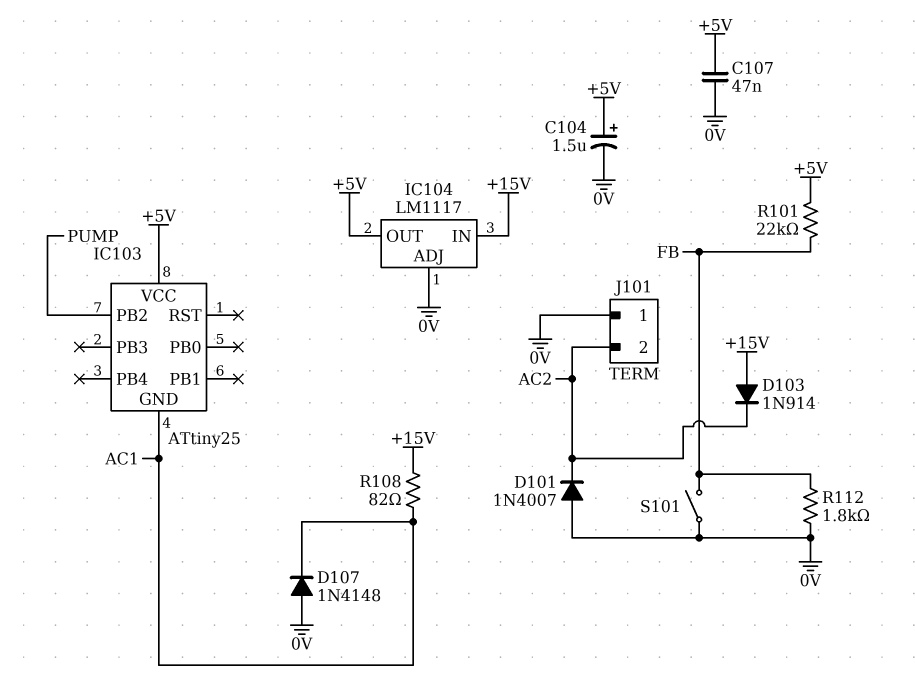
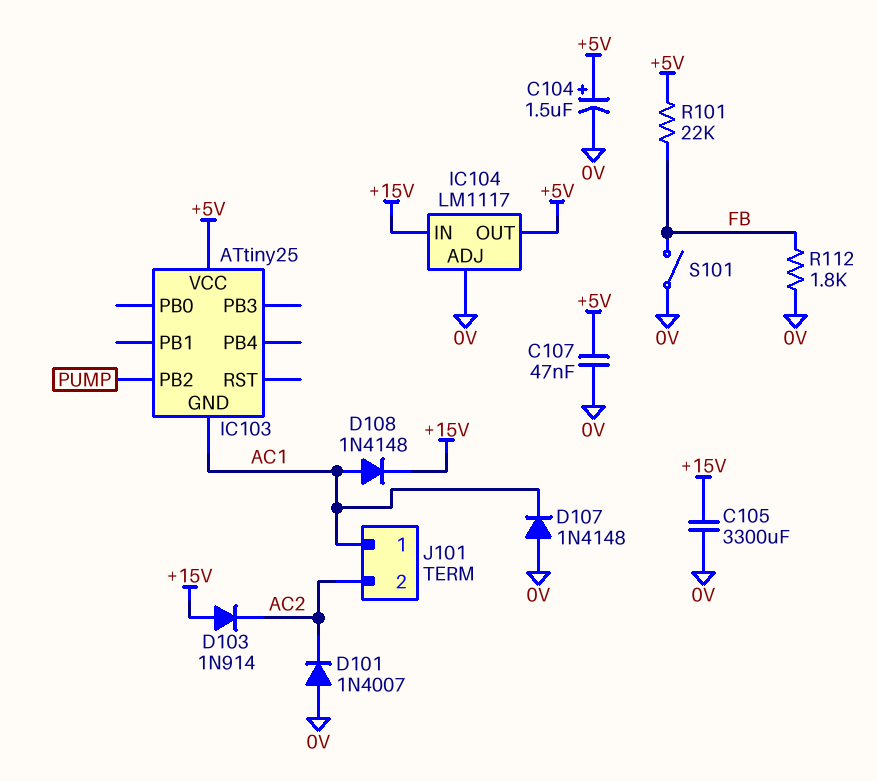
C105: none -> 3300uF (+15V, 0V)
D108: none -> diode 1N4148 (A AC1, K +15V)
J101 pin 1: 0V -> AC1
R108: 82 (+15V, AC1) -> none

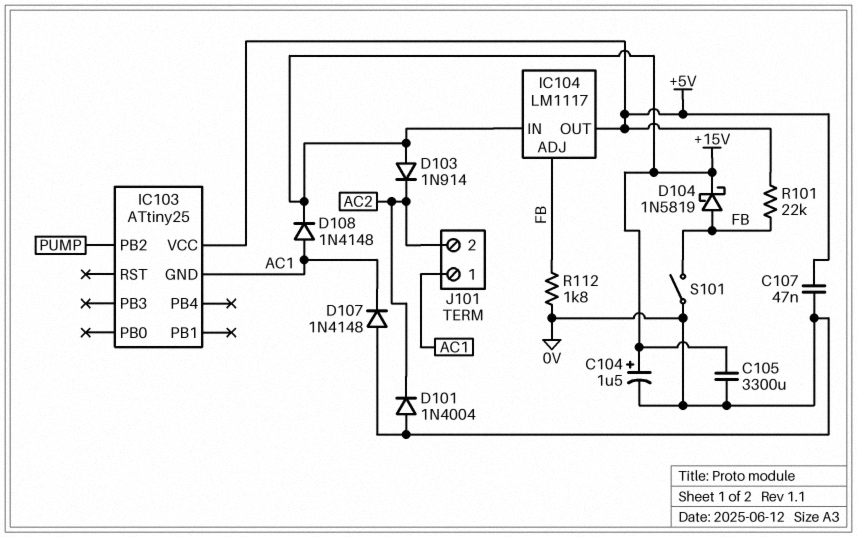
C104: 1.5uF (plus +5V, minus 0V) -> 1.5uF (plus +15V, minus 0V)
D101: diode 1N4007 (A 0V, K AC2) -> diode 1N4004 (A 0V, K AC2)
D104: none -> schottky 1N5819 (A FB, K +15V)
IC104 pin ADJ: 0V -> FB

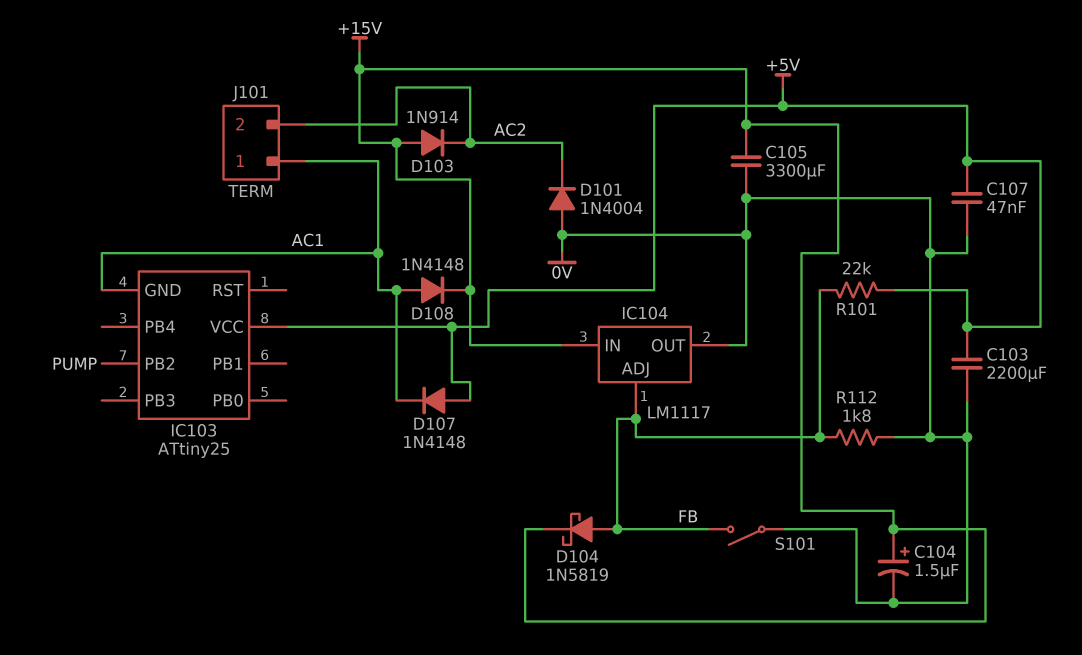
C103: none -> 2200uF (+5V, 0V)
D107: diode 1N4148 (A 0V, K AC1) -> diode 1N4148 (A +5V, K AC1)
IC104 pin OUT: +5V -> 0V

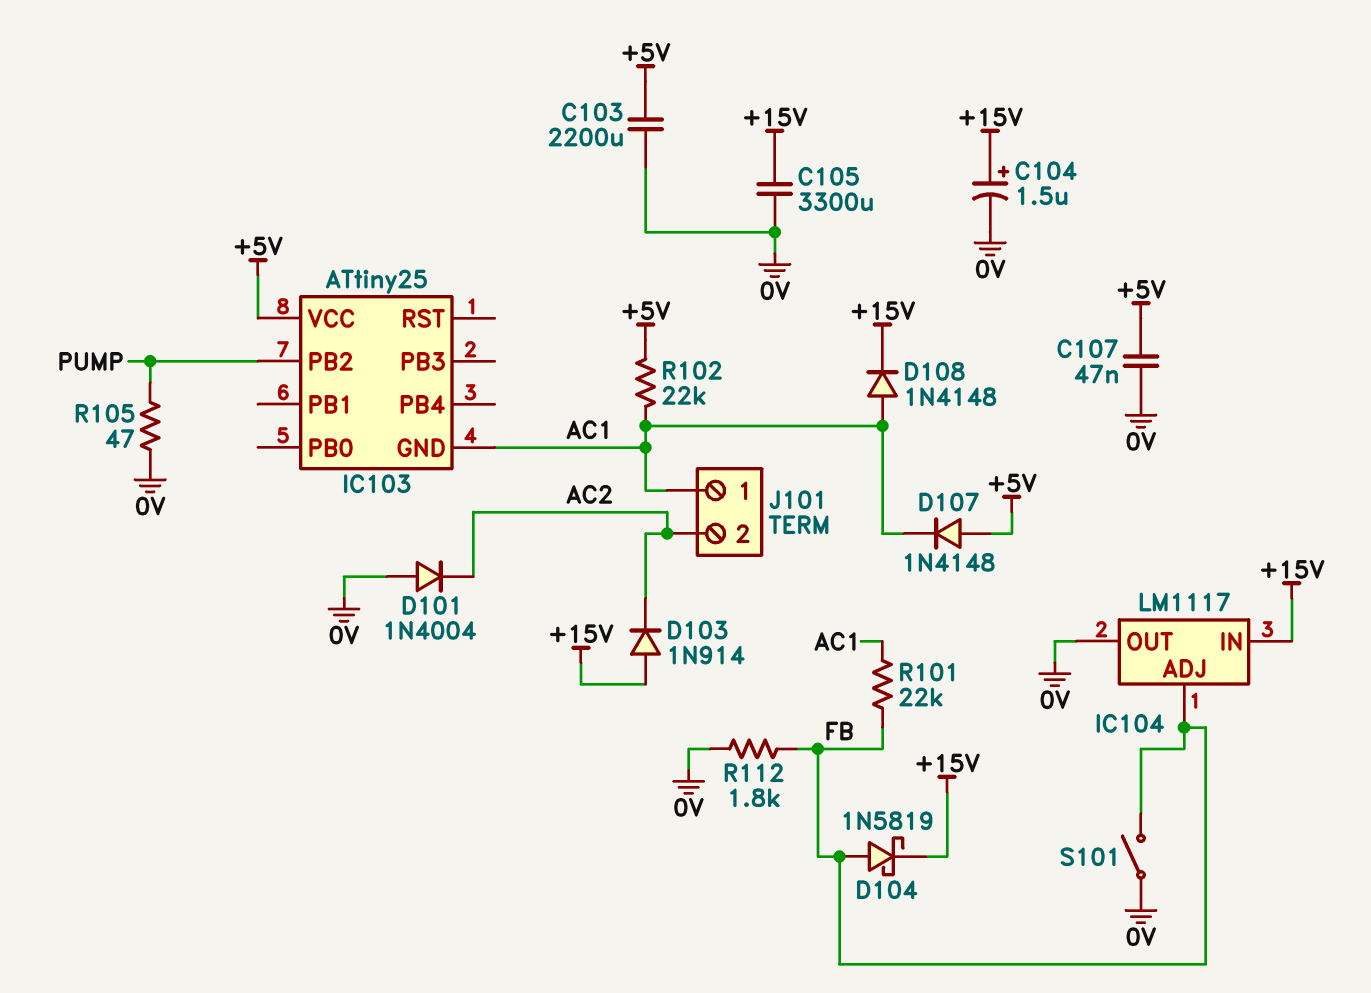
R101: 22k (+5V, FB) -> 22k (AC1, FB)
R102: none -> 22k (+5V, AC1)
R105: none -> 47 (0V, PUMP)

